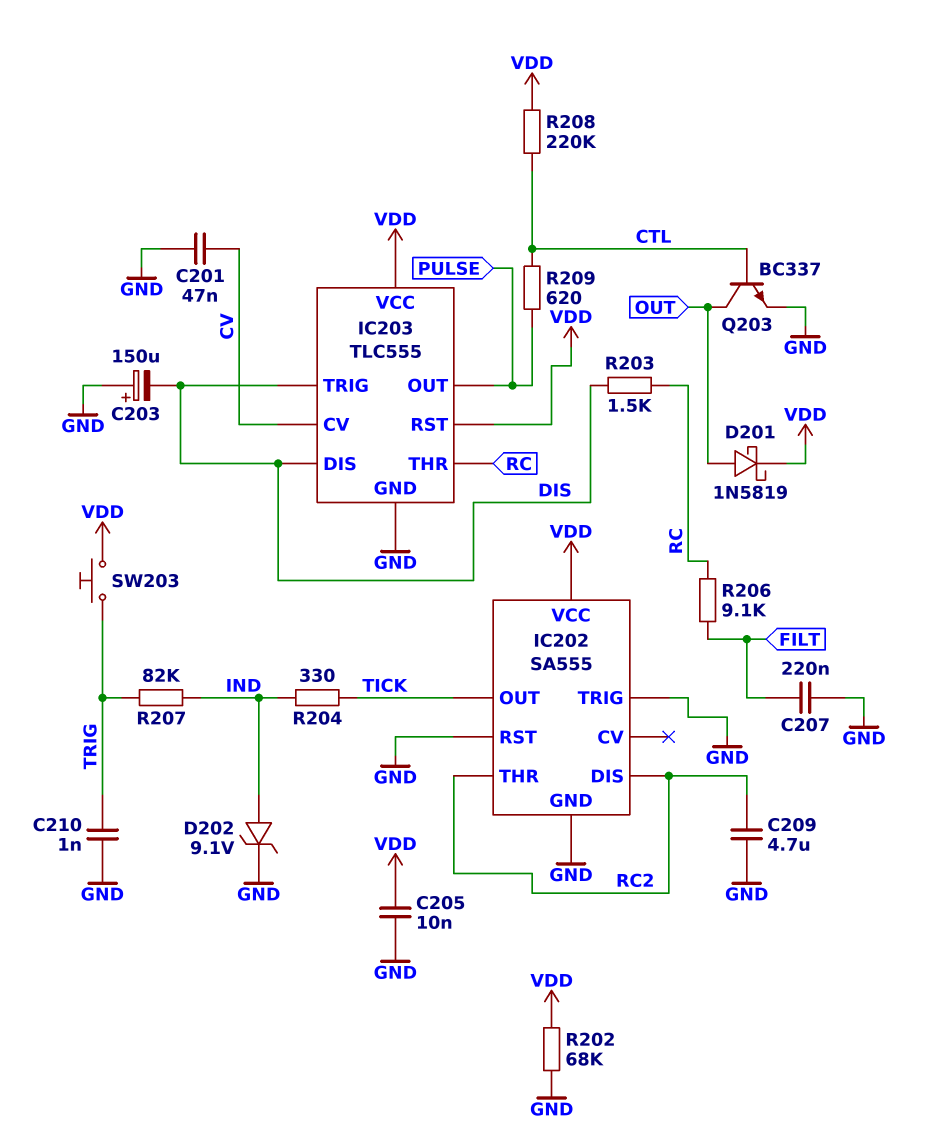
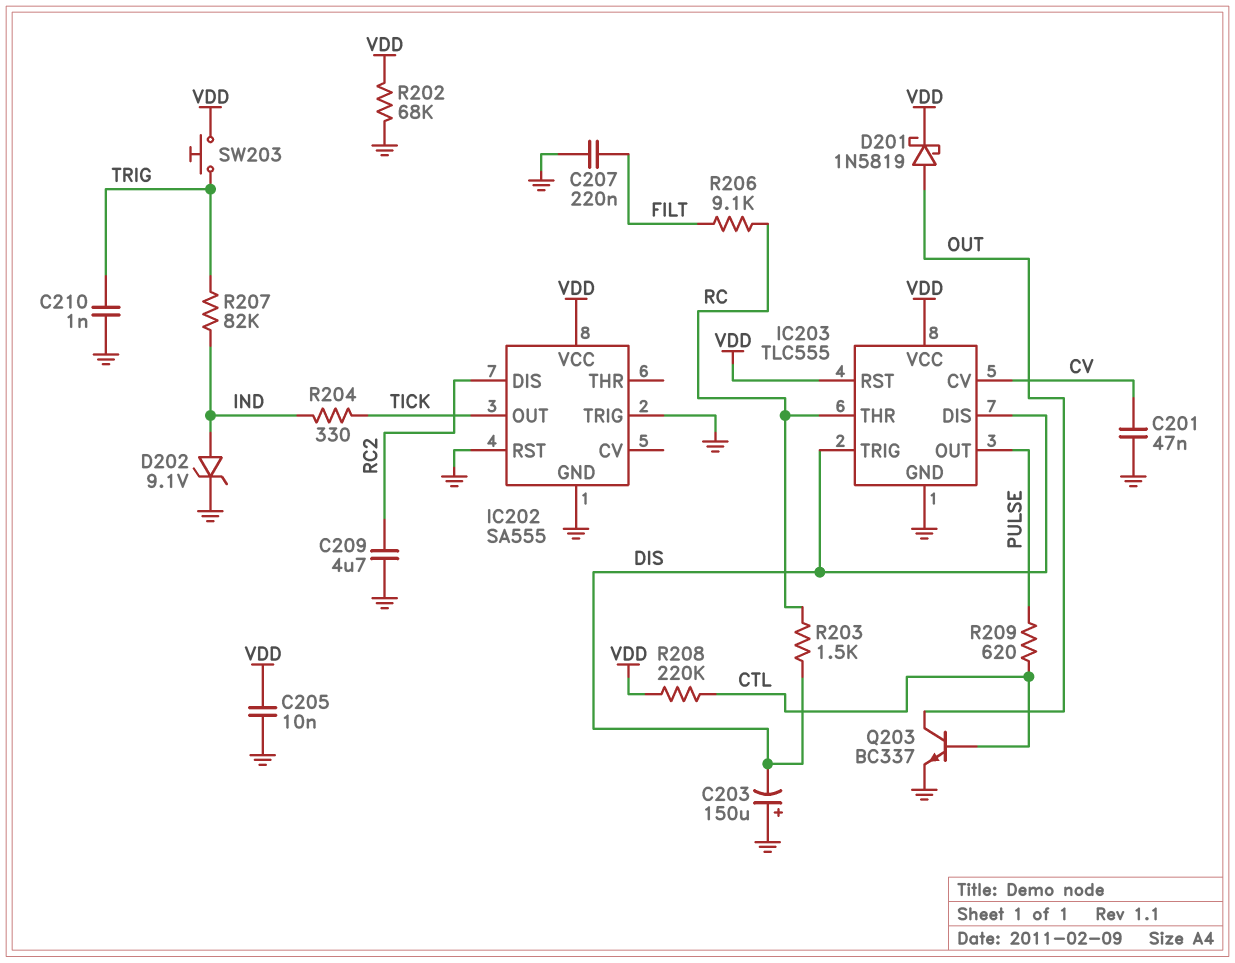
IC202 pin THR: RC2 -> none

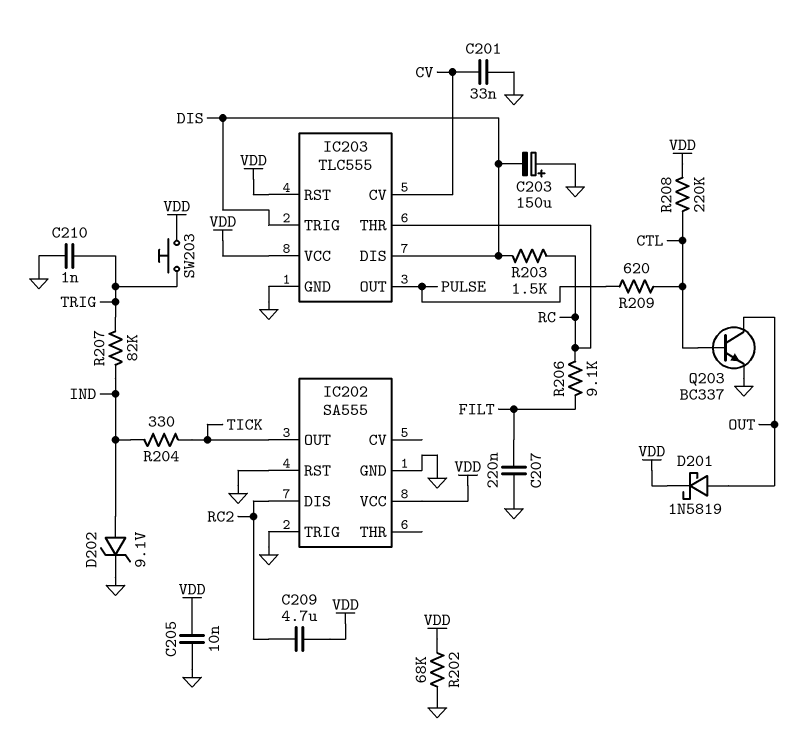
C201: 47nF (CV, GND) -> 33nF (CV, GND)
C209: 4.7uF (GND, RC2) -> 4.7uF (RC2, VDD)

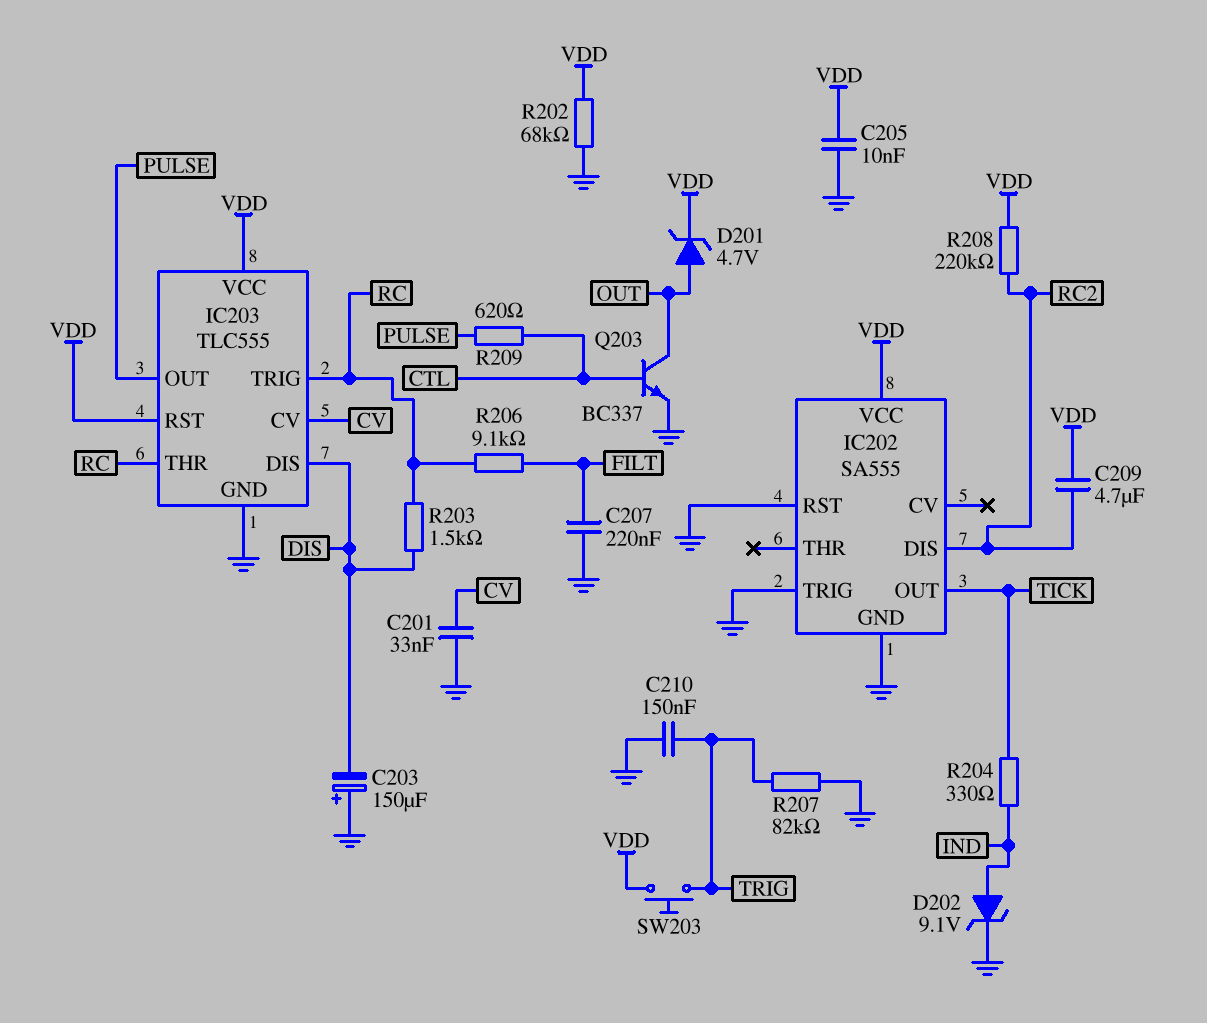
C210: 1nF (GND, TRIG) -> 150nF (GND, TRIG)
D201: schottky 1N5819 (A OUT, K VDD) -> zener 4.7V (A OUT, K VDD)
IC203 pin TRIG: DIS -> RC
R207: 82k (IND, TRIG) -> 82k (GND, TRIG)
R208: 220k (CTL, VDD) -> 220k (RC2, VDD)

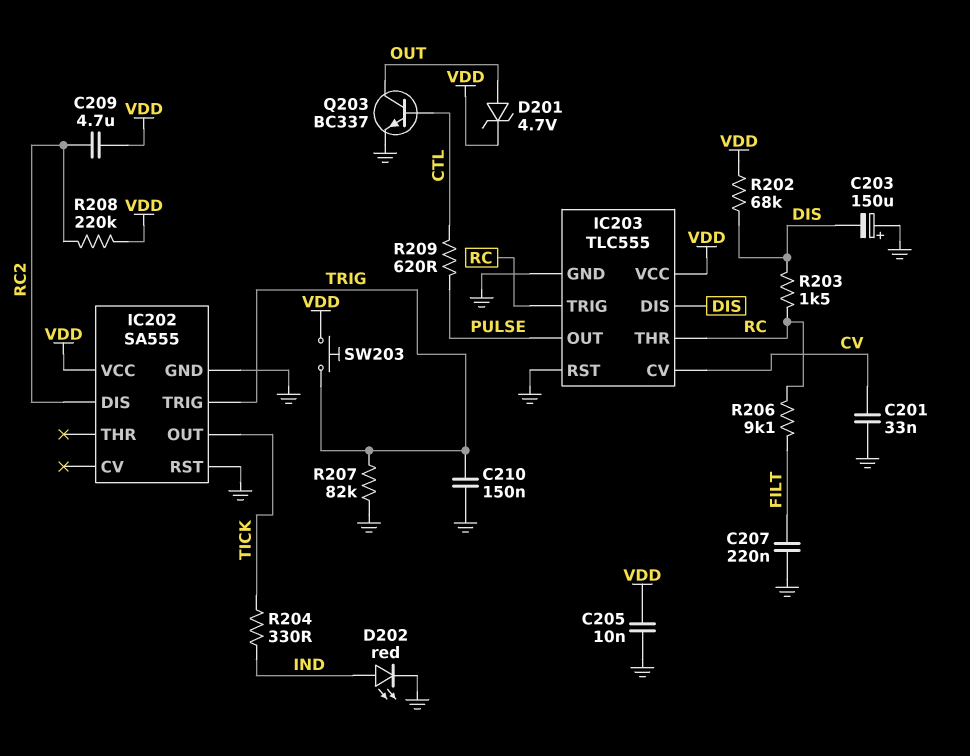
D202: zener 9.1V (A IND, K GND) -> LED red (A IND, K GND)
IC202 pin TRIG: GND -> TRIG
IC203 pin RST: VDD -> GND
R202: 68k (GND, VDD) -> 68k (DIS, VDD)

